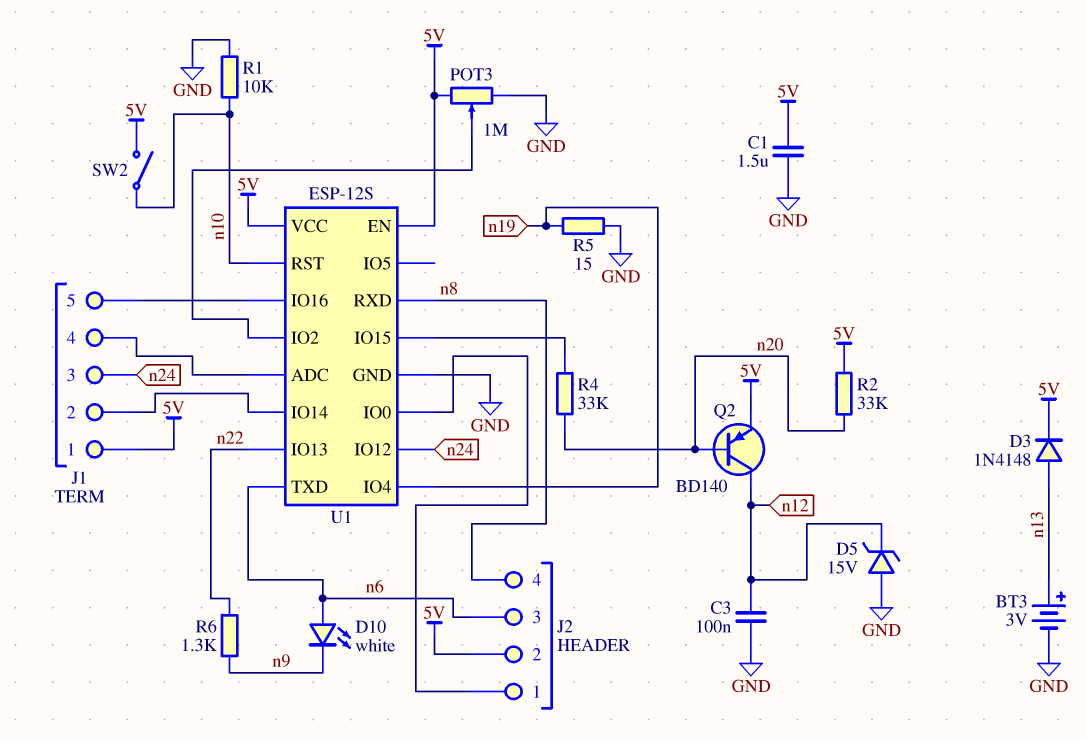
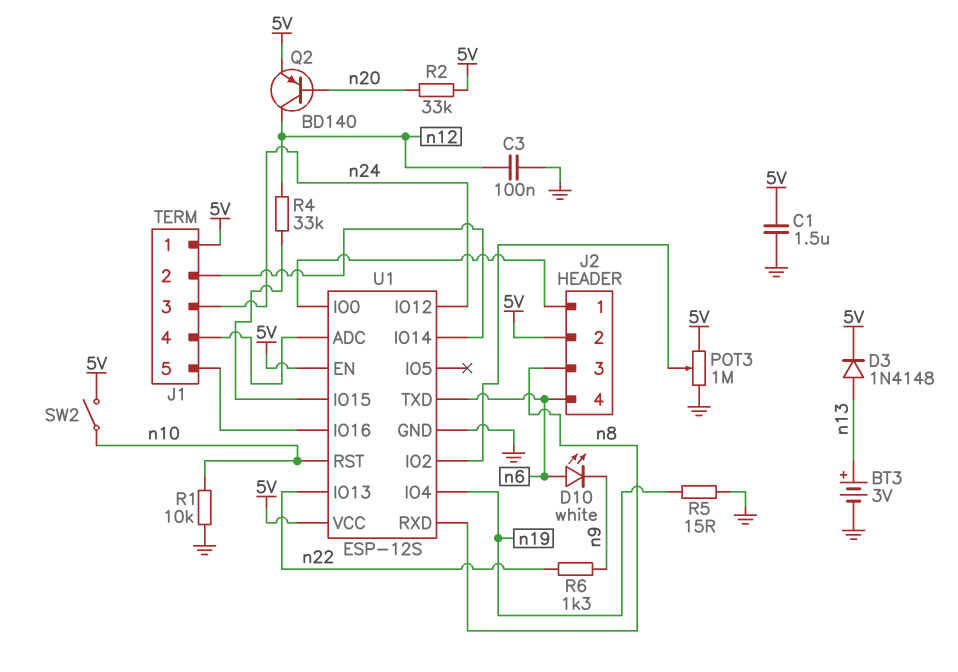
D5: zener 15V (A GND, K n12) -> none
J2 pin 3: n6 -> n8
J2 pin 4: n8 -> n6
R4: 33k (U1/IO15, n20) -> 33k (U1/IO15, n12)

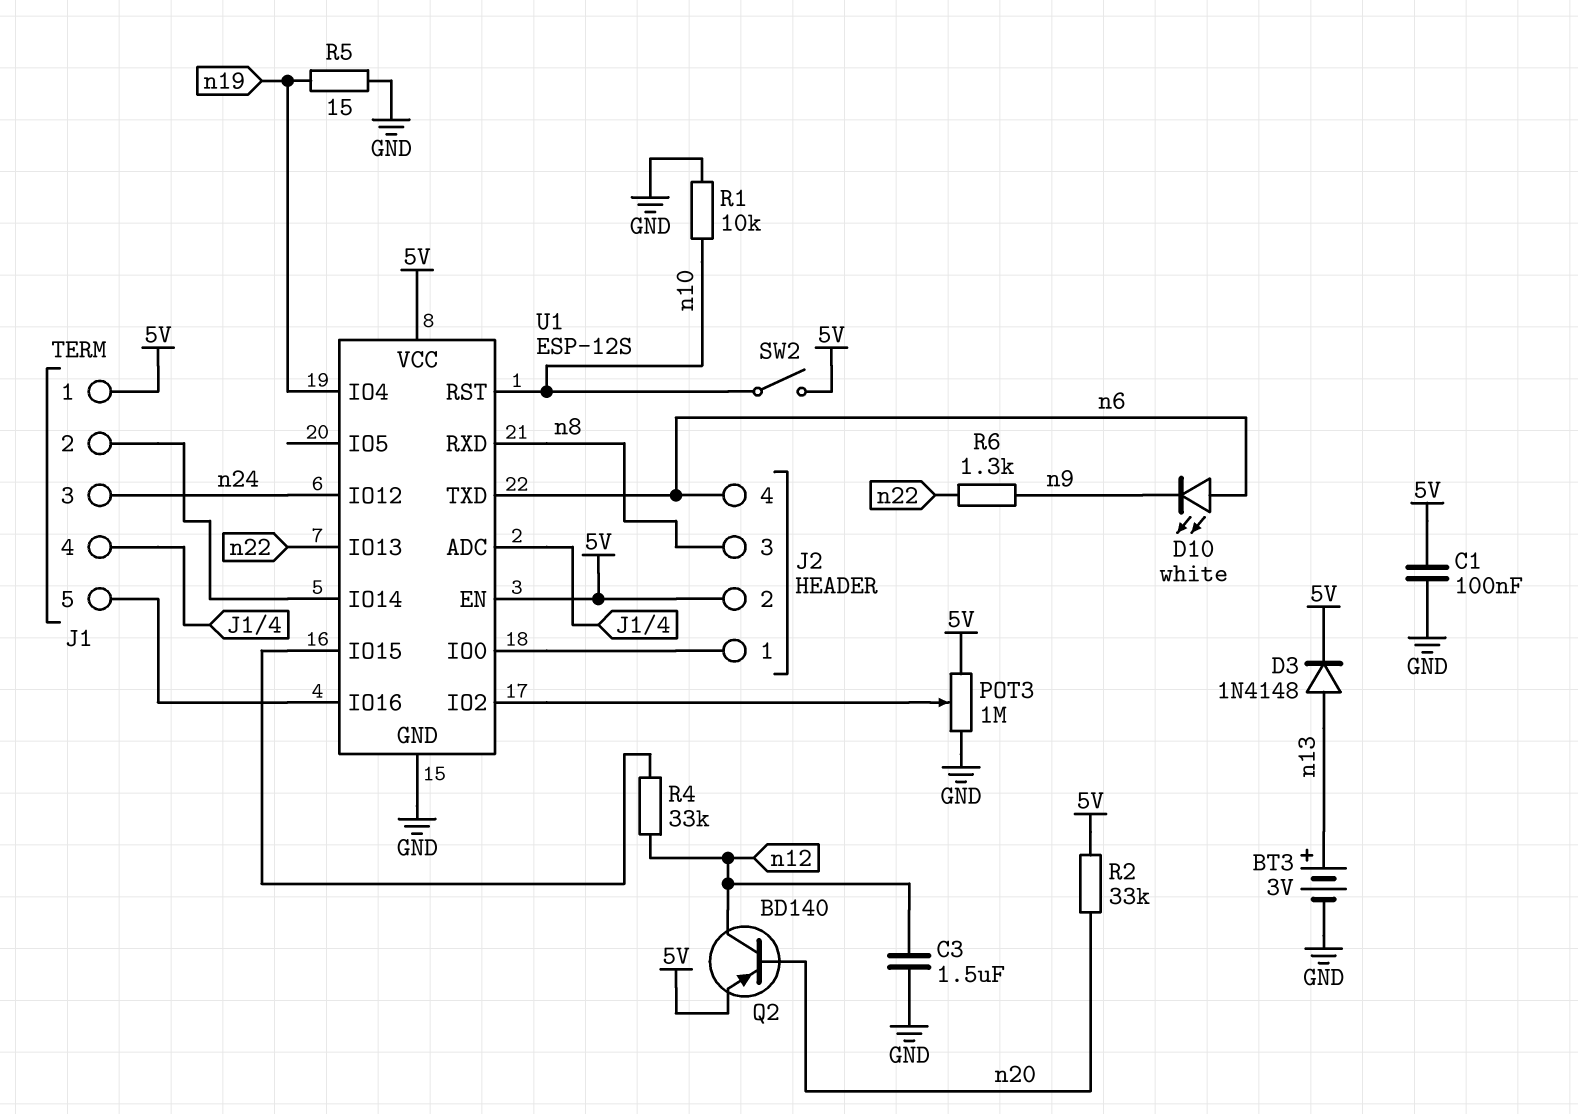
C1: 1.5uF (5V, GND) -> 100nF (5V, GND)
C3: 100nF (GND, n12) -> 1.5uF (GND, n12)

